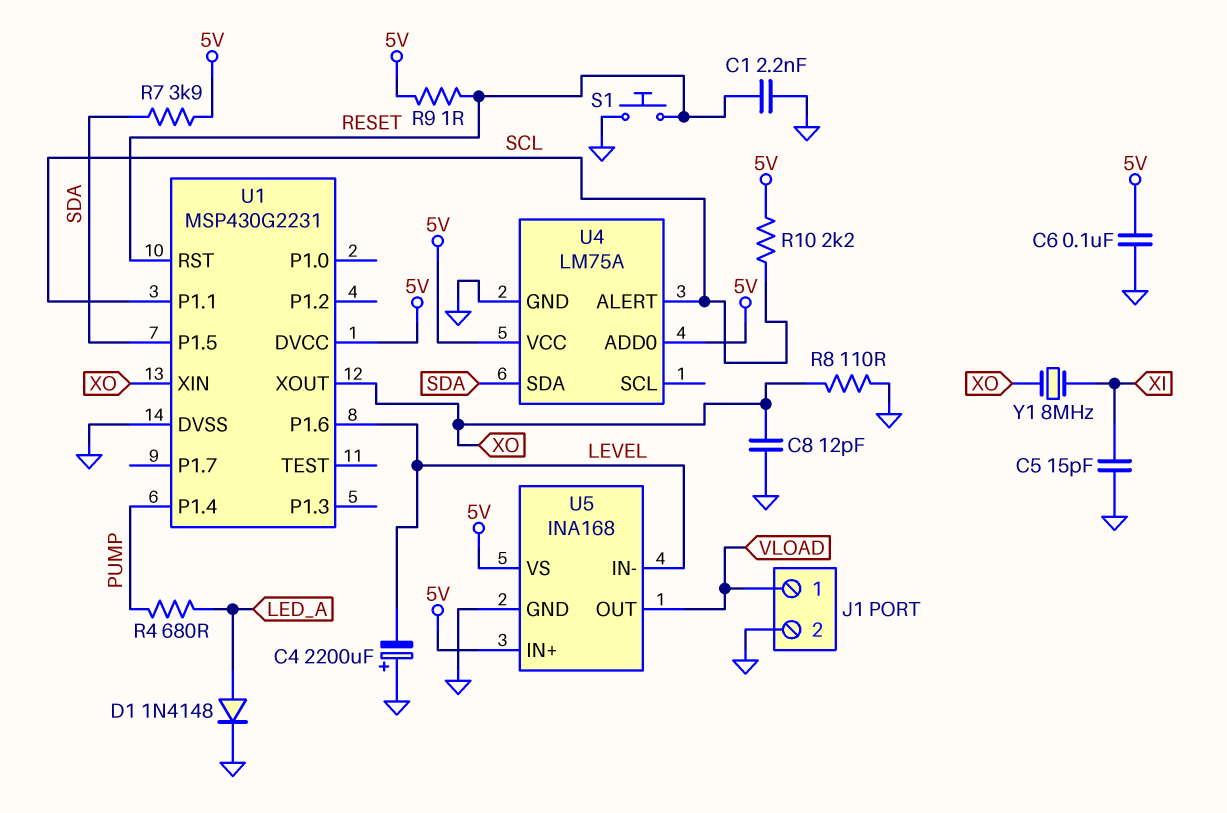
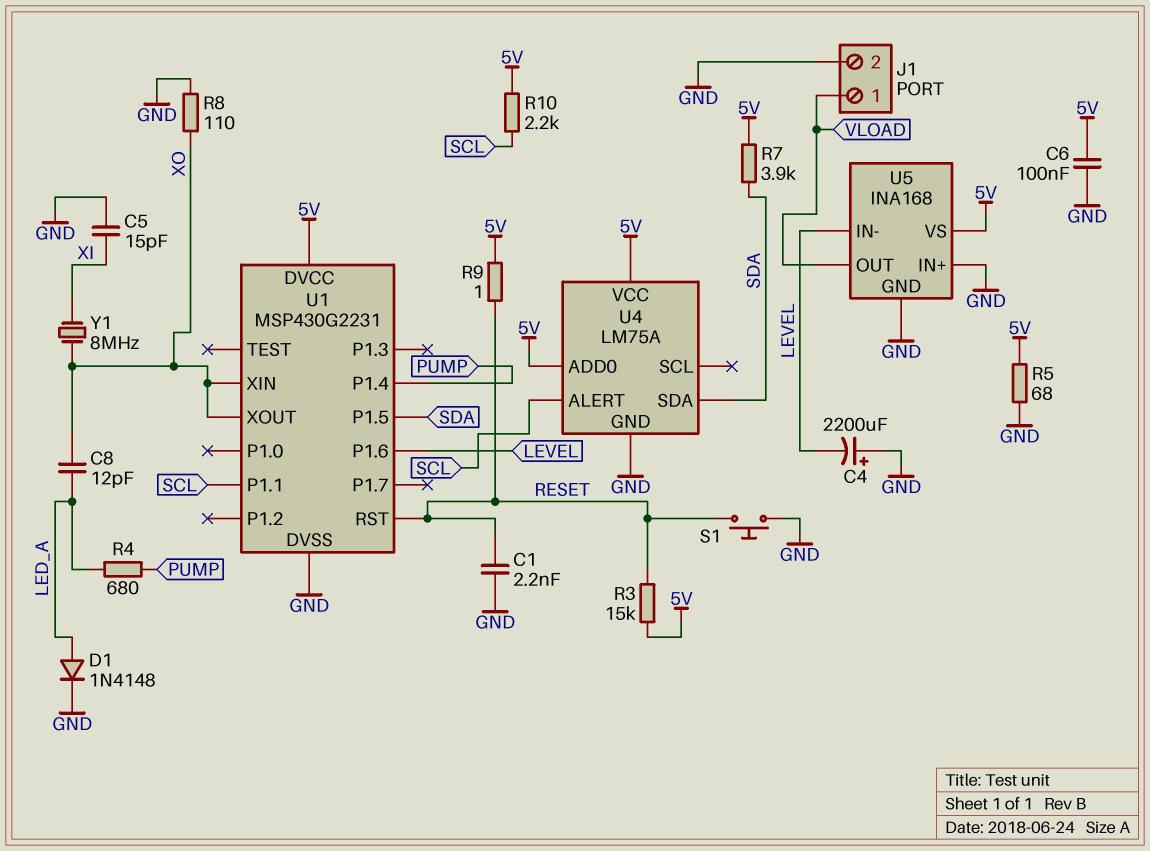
C8: 12pF (GND, XO) -> 12pF (LED_A, XO)
R3: none -> 15k (5V, RESET)
R5: none -> 68 (5V, GND)
U5 pin IN+: 5V -> GND

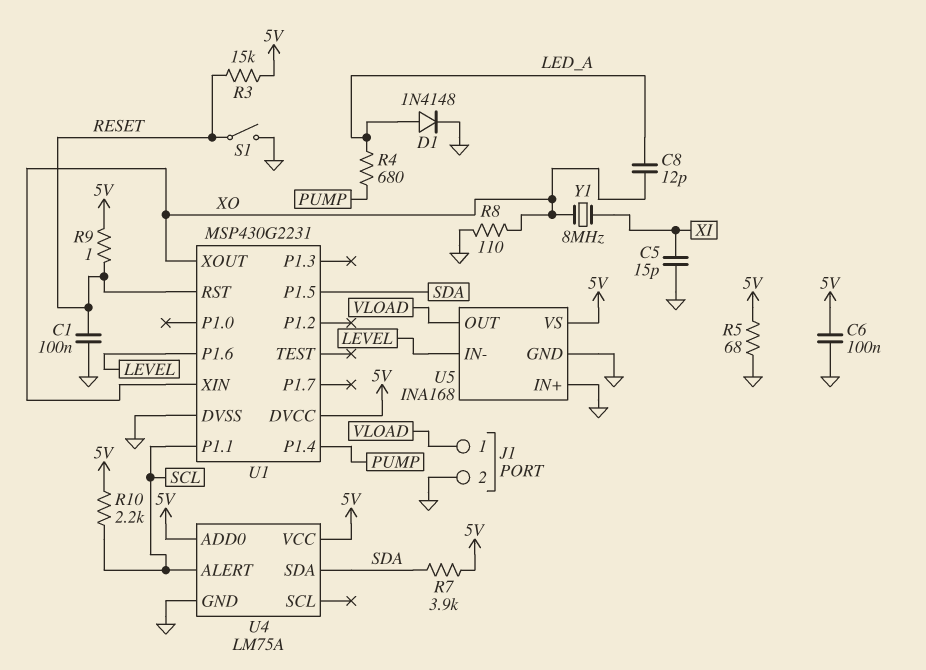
C1: 2.2nF (GND, RESET) -> 100nF (GND, RESET)
C4: 2200uF (plus GND, minus LEVEL) -> none
S1: button (GND, RESET) -> switch (GND, RESET)

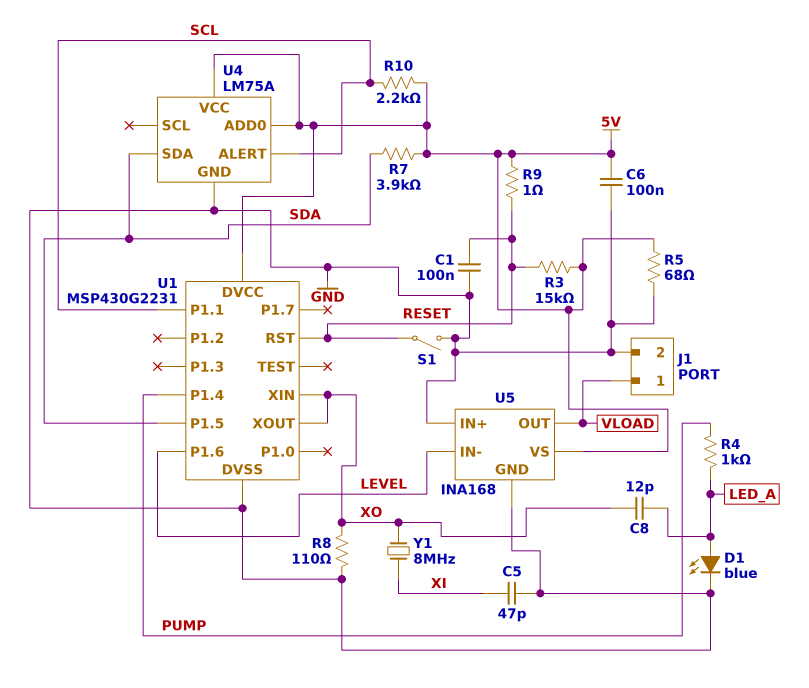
C5: 15pF (GND, XI) -> 47pF (GND, XI)
D1: diode 1N4148 (A LED_A, K GND) -> LED blue (A LED_A, K GND)
R4: 680 (LED_A, PUMP) -> 1k (LED_A, PUMP)

